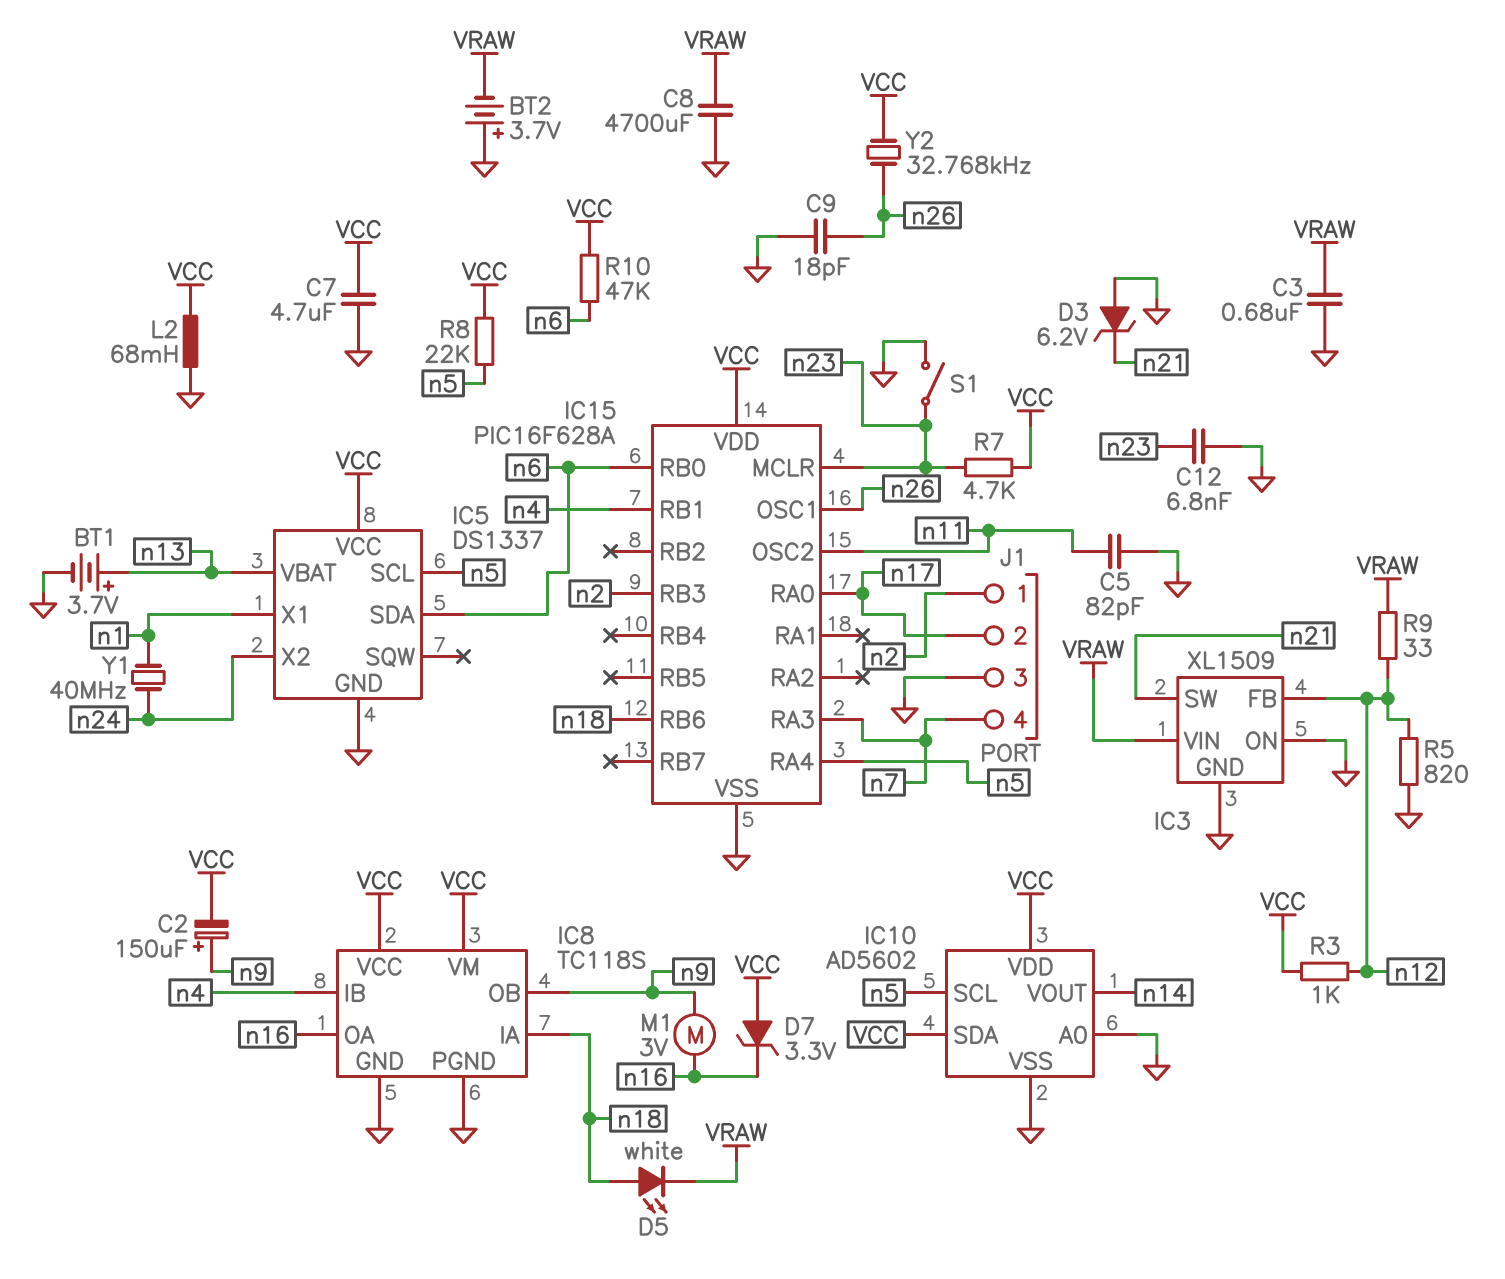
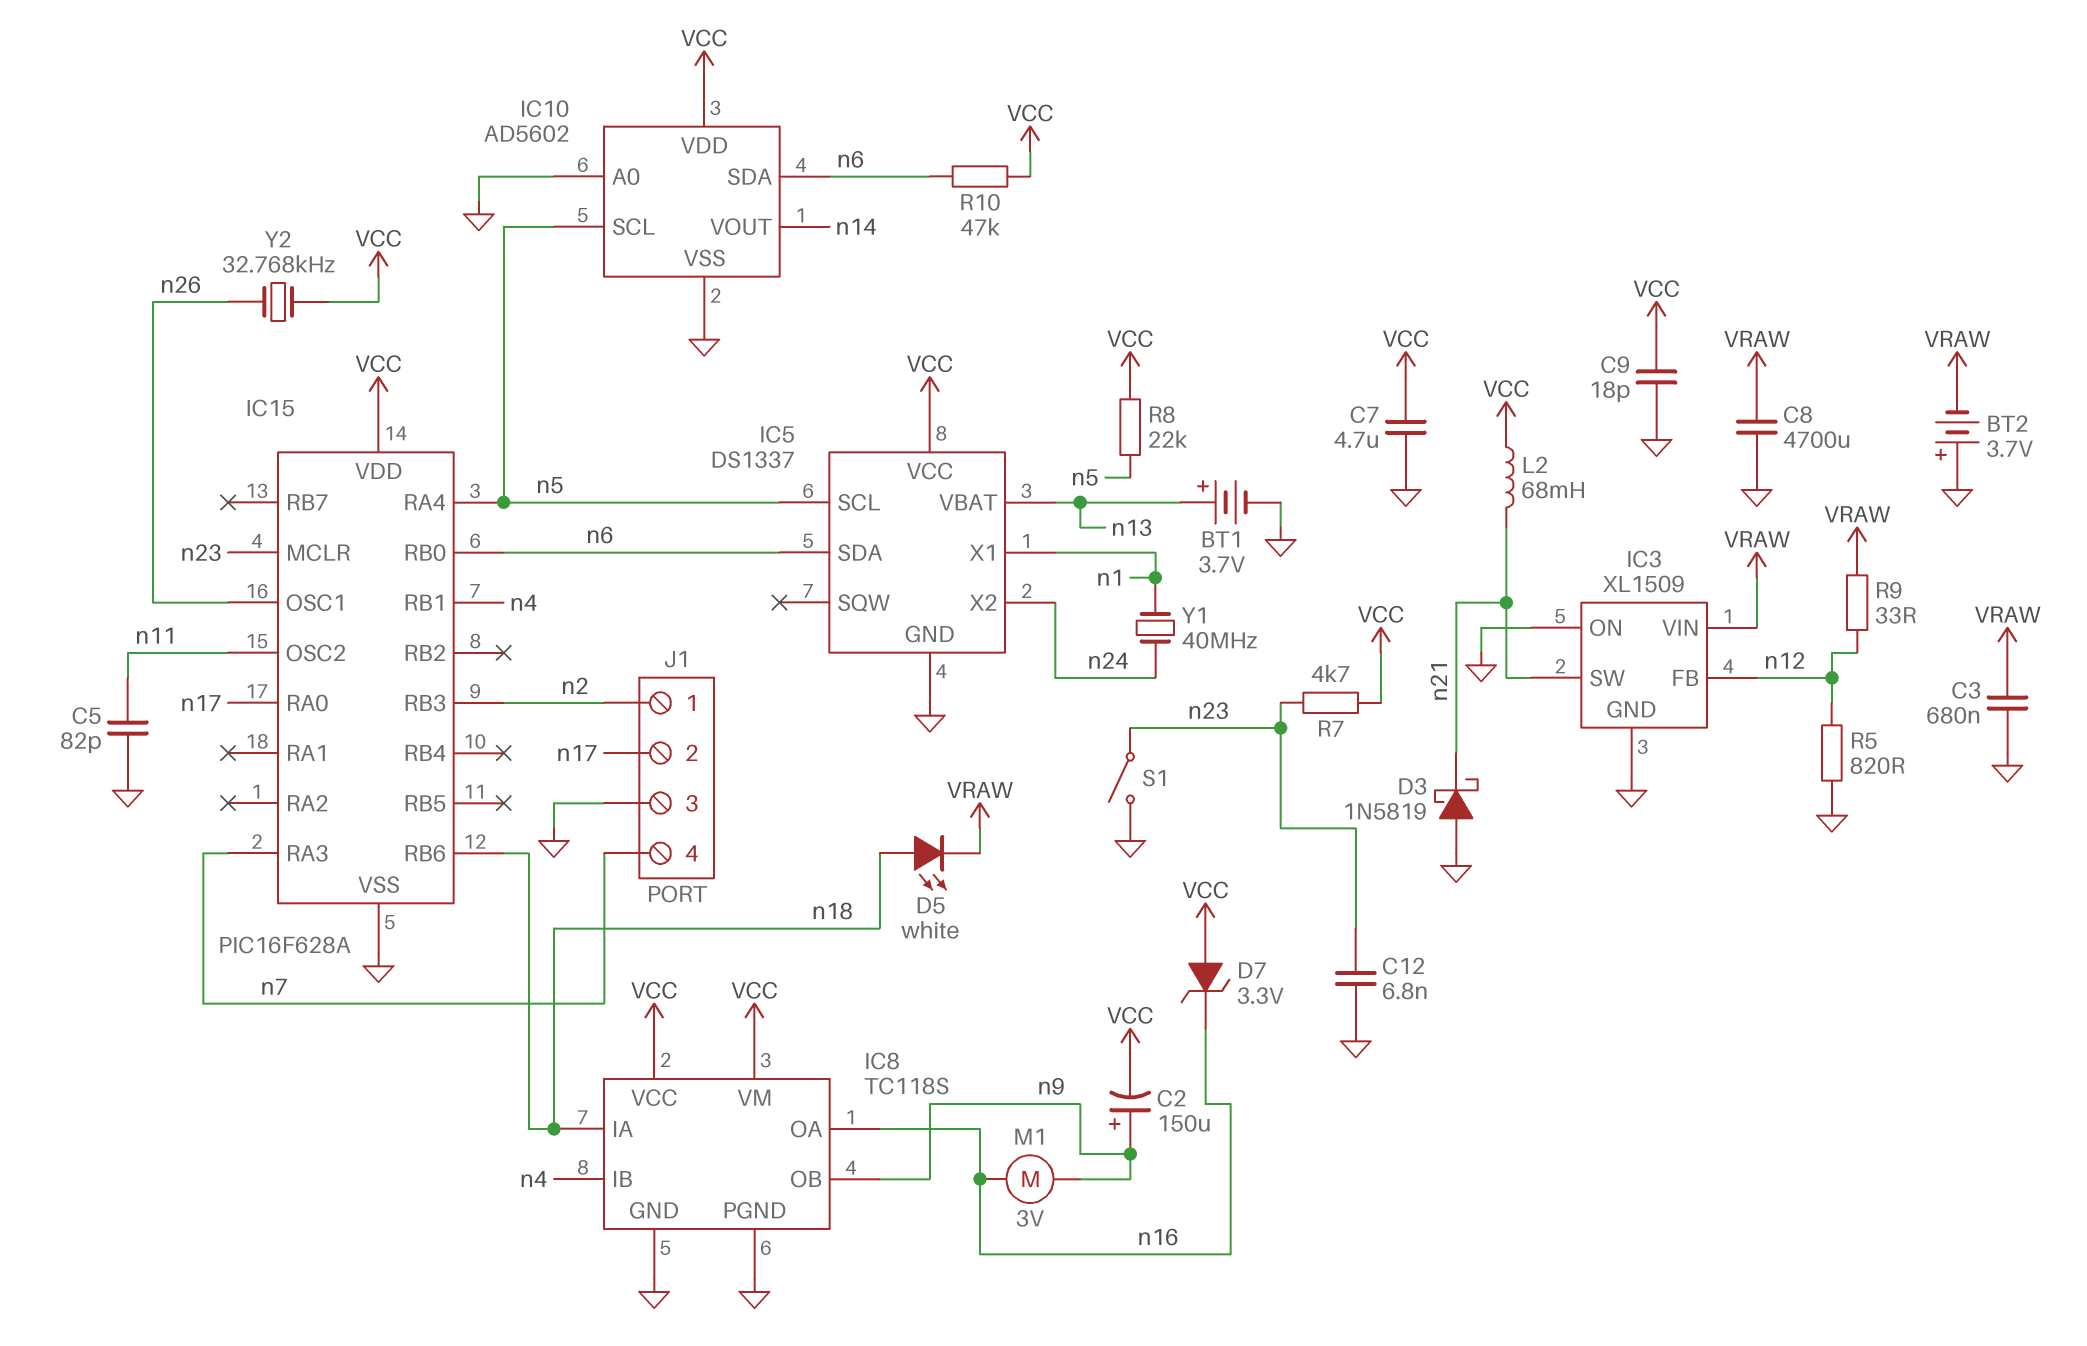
C9: 18pF (GND, n26) -> 18pF (GND, VCC)
D3: zener 6.2V (A GND, K n21) -> schottky 1N5819 (A GND, K n21)
IC10 pin SDA: VCC -> n6
L2: 68mH (GND, VCC) -> 68mH (VCC, n21)
R3: 1k (VCC, n12) -> none

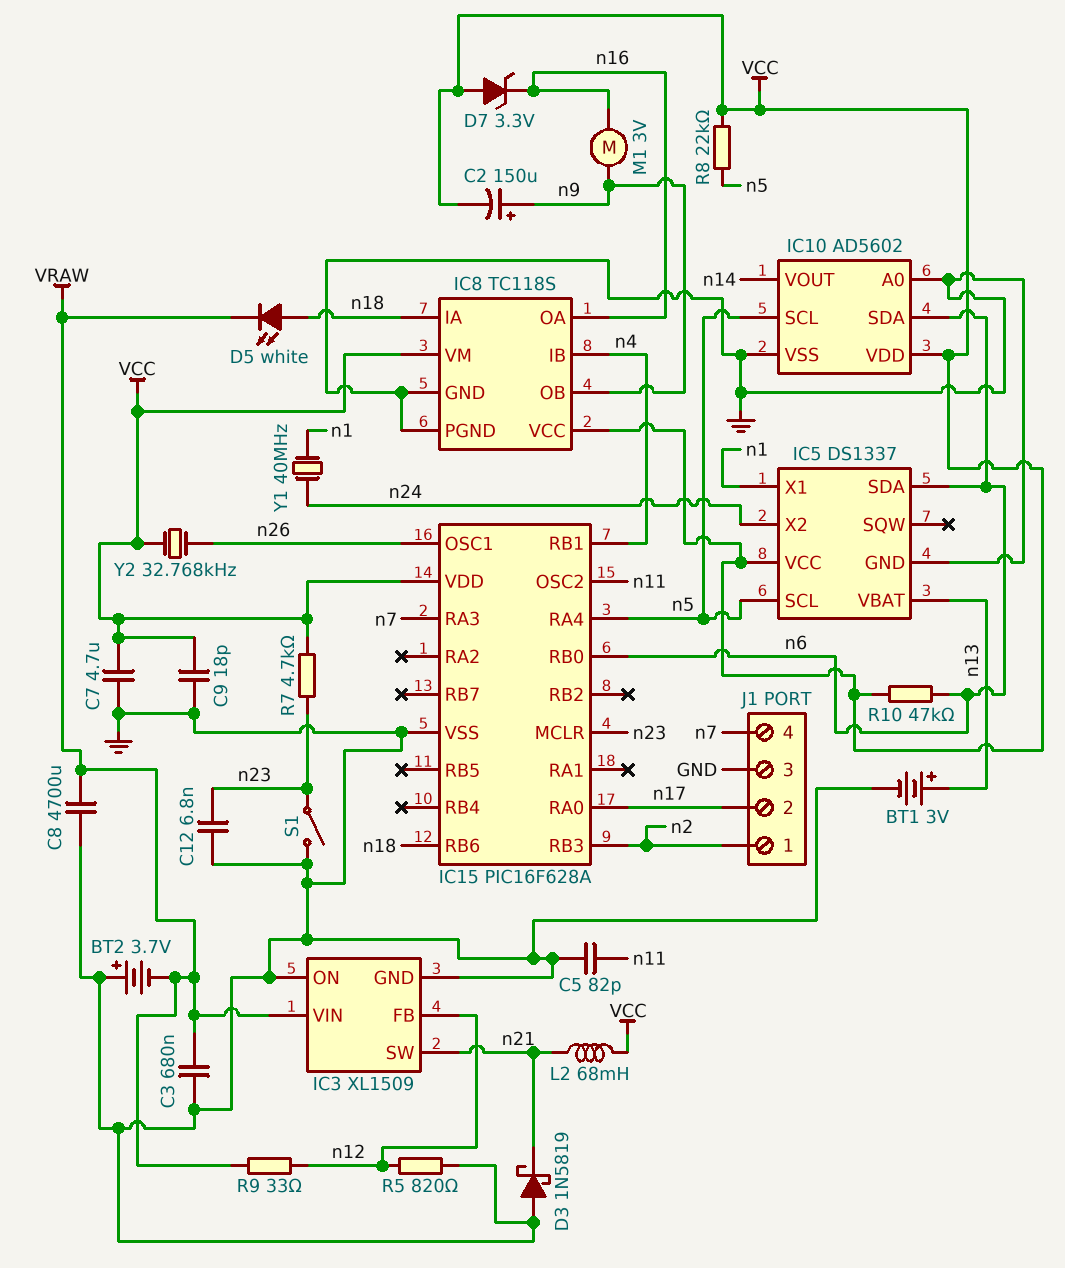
BT1: 3.7V (plus n13, minus GND) -> 3V (plus n13, minus GND)

